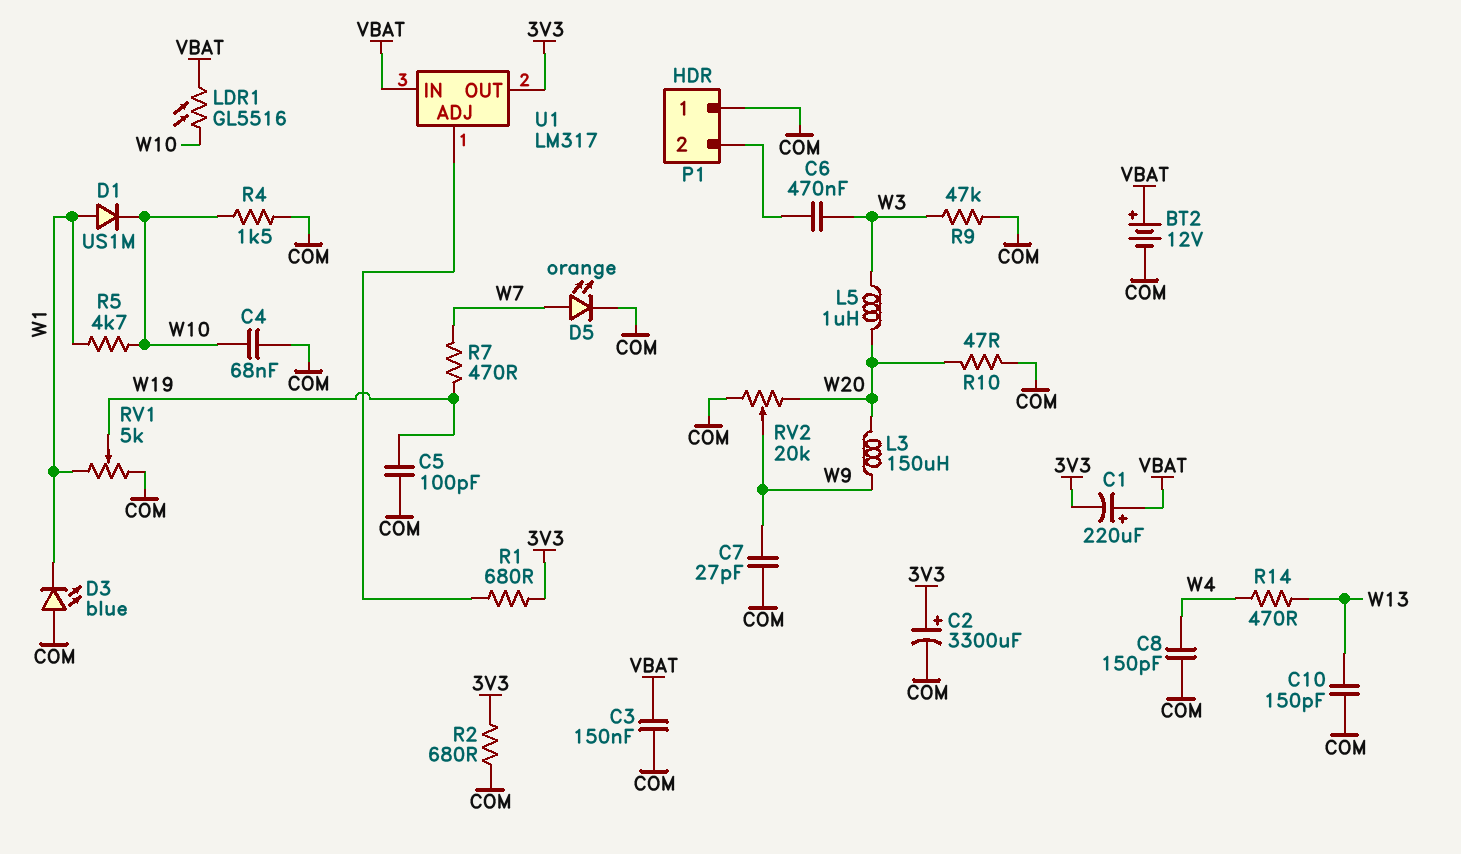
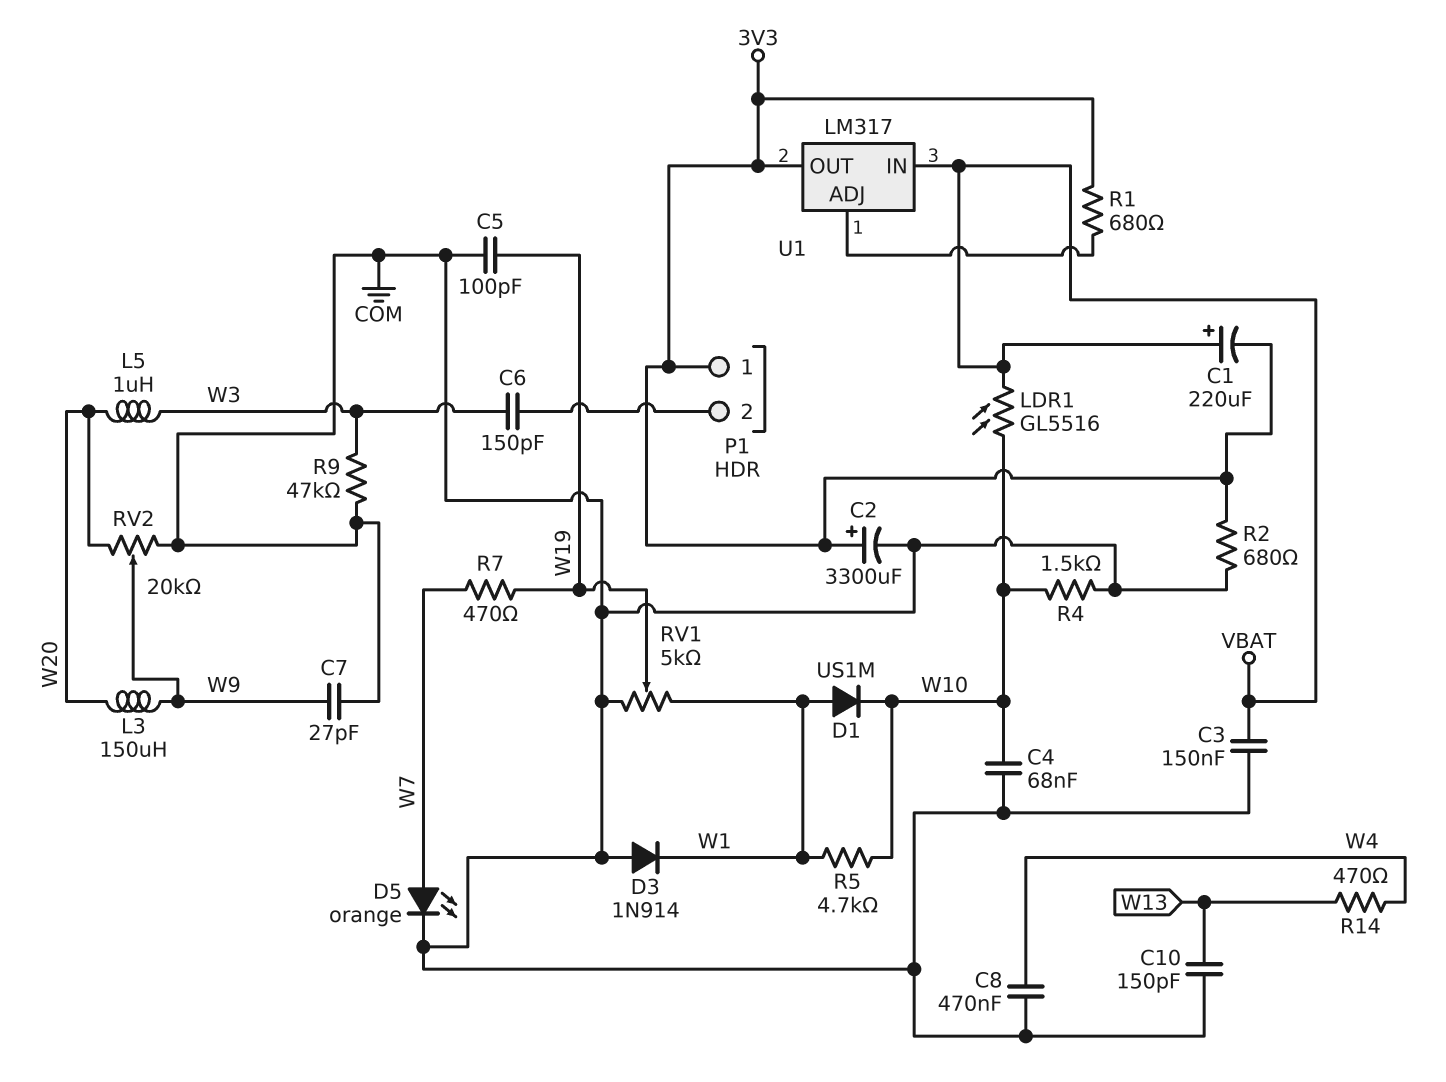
BT2: 12V (plus VBAT, minus COM) -> none
C6: 470nF (P1/2, W3) -> 150pF (P1/2, W3)
C8: 150pF (COM, W4) -> 470nF (COM, W4)
D3: LED blue (A COM, K W1) -> diode 1N914 (A COM, K W1)
P1 pin 1: COM -> 3V3
R10: 47 (COM, W20) -> none

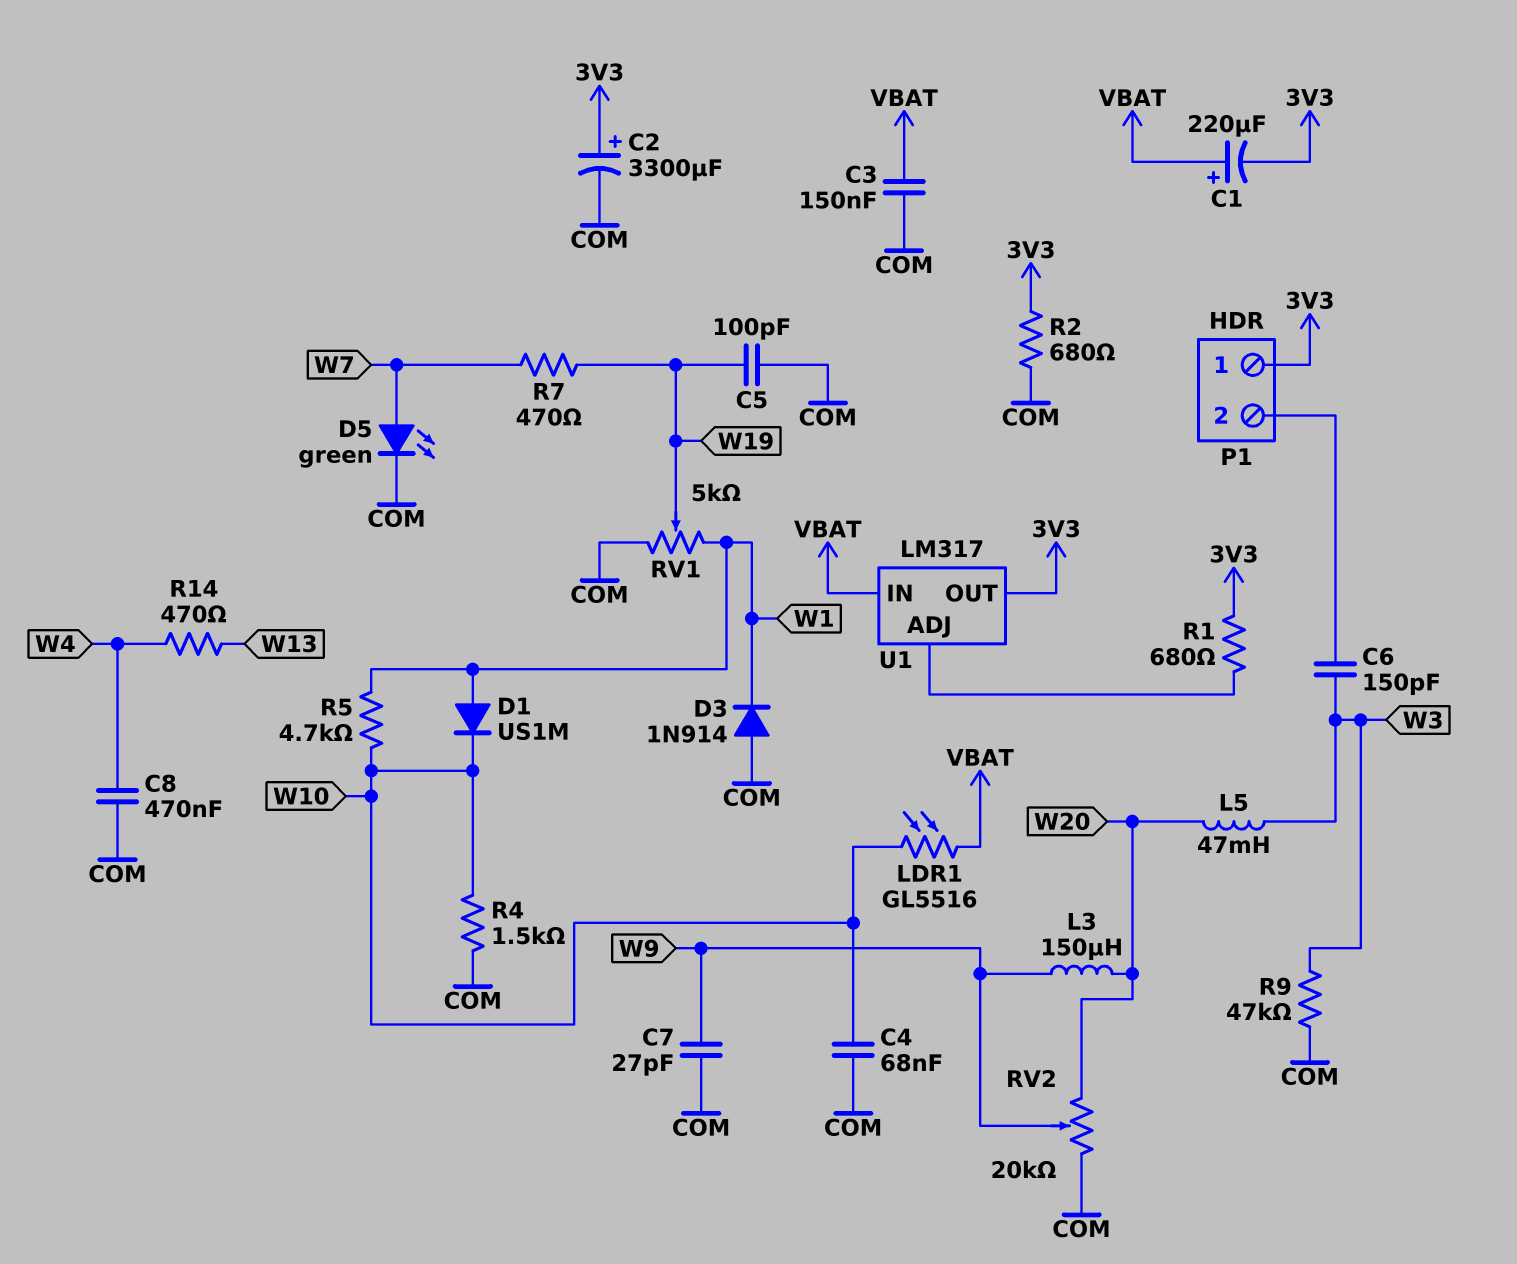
C10: 150pF (COM, W13) -> none
D5: LED orange (A W7, K COM) -> LED green (A W7, K COM)
L5: 1uH (W3, W20) -> 47mH (W3, W20)

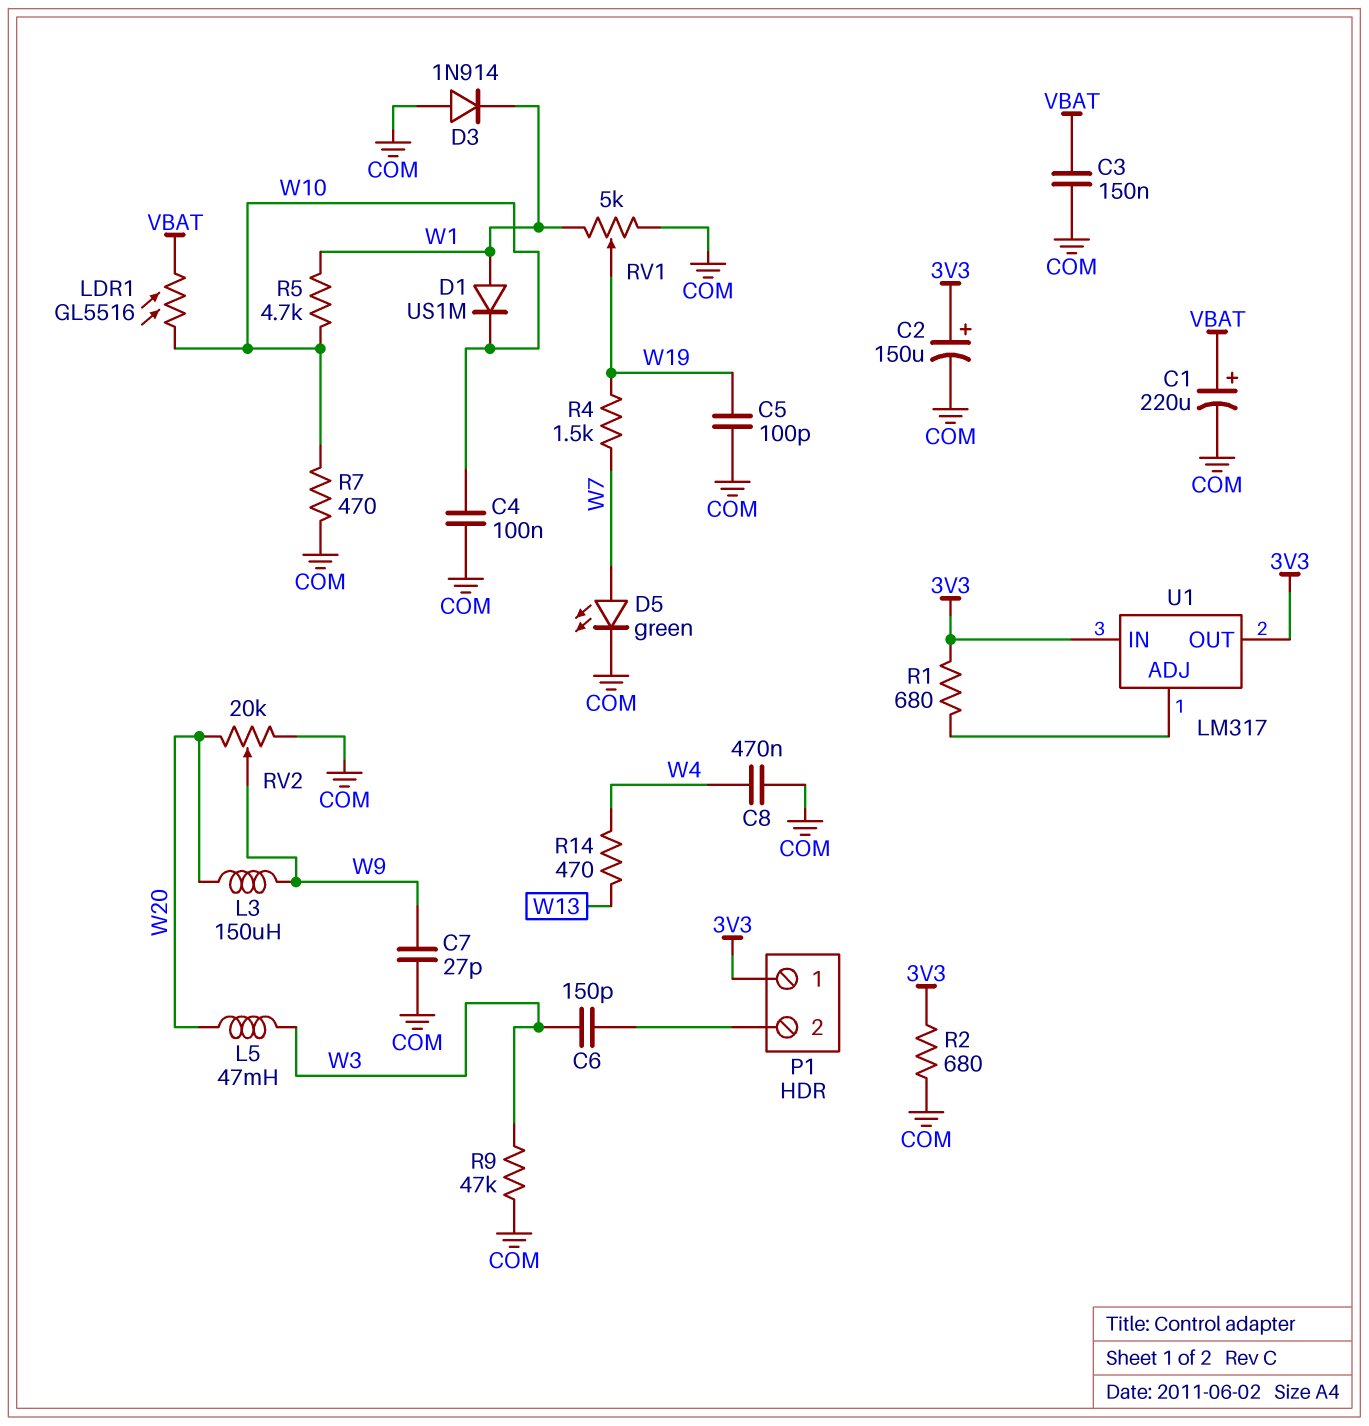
C1: 220uF (plus VBAT, minus 3V3) -> 220uF (plus VBAT, minus COM)
C2: 3300uF (plus 3V3, minus COM) -> 150uF (plus 3V3, minus COM)
C4: 68nF (COM, W10) -> 100nF (COM, W10)
R4: 1.5k (COM, W10) -> 1.5k (W7, W19)
R7: 470 (W7, W19) -> 470 (COM, W10)
U1 pin IN: VBAT -> 3V3

